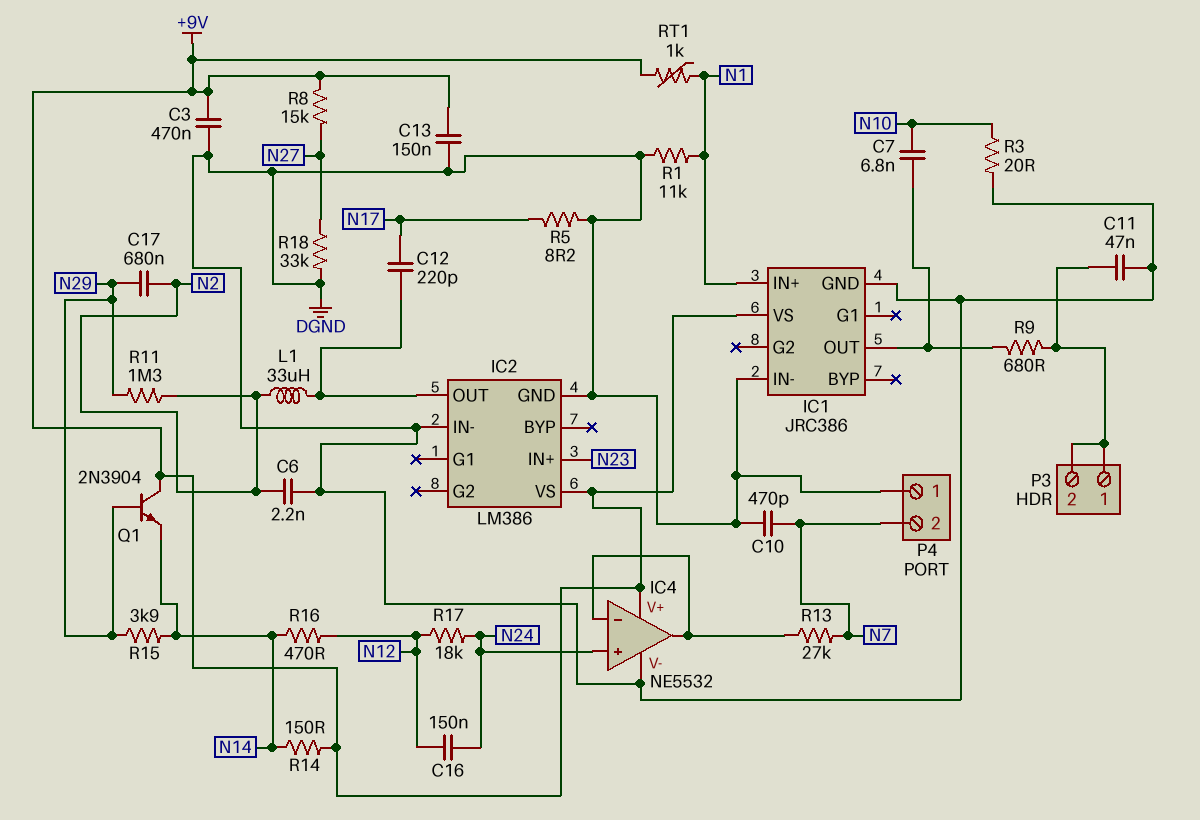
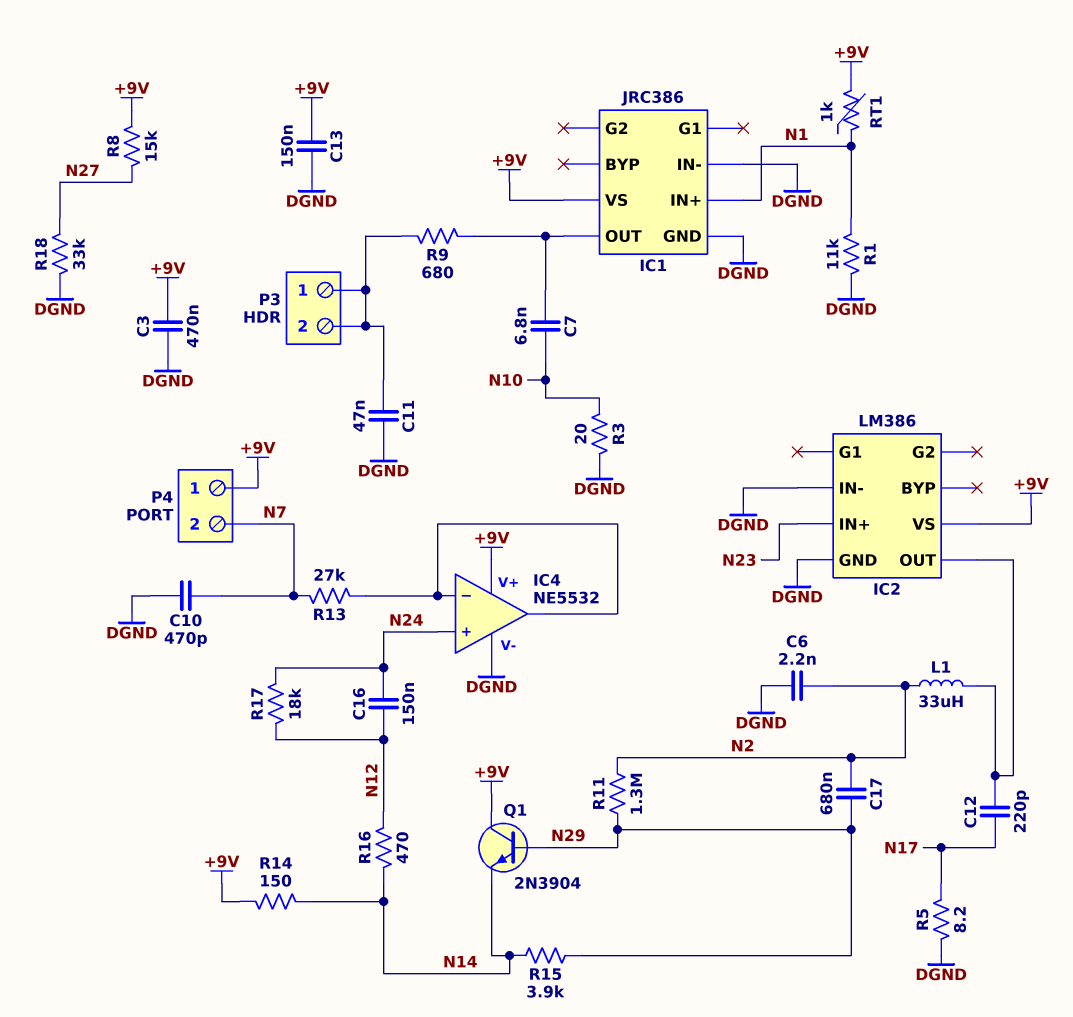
P4 pin 1: DGND -> +9V

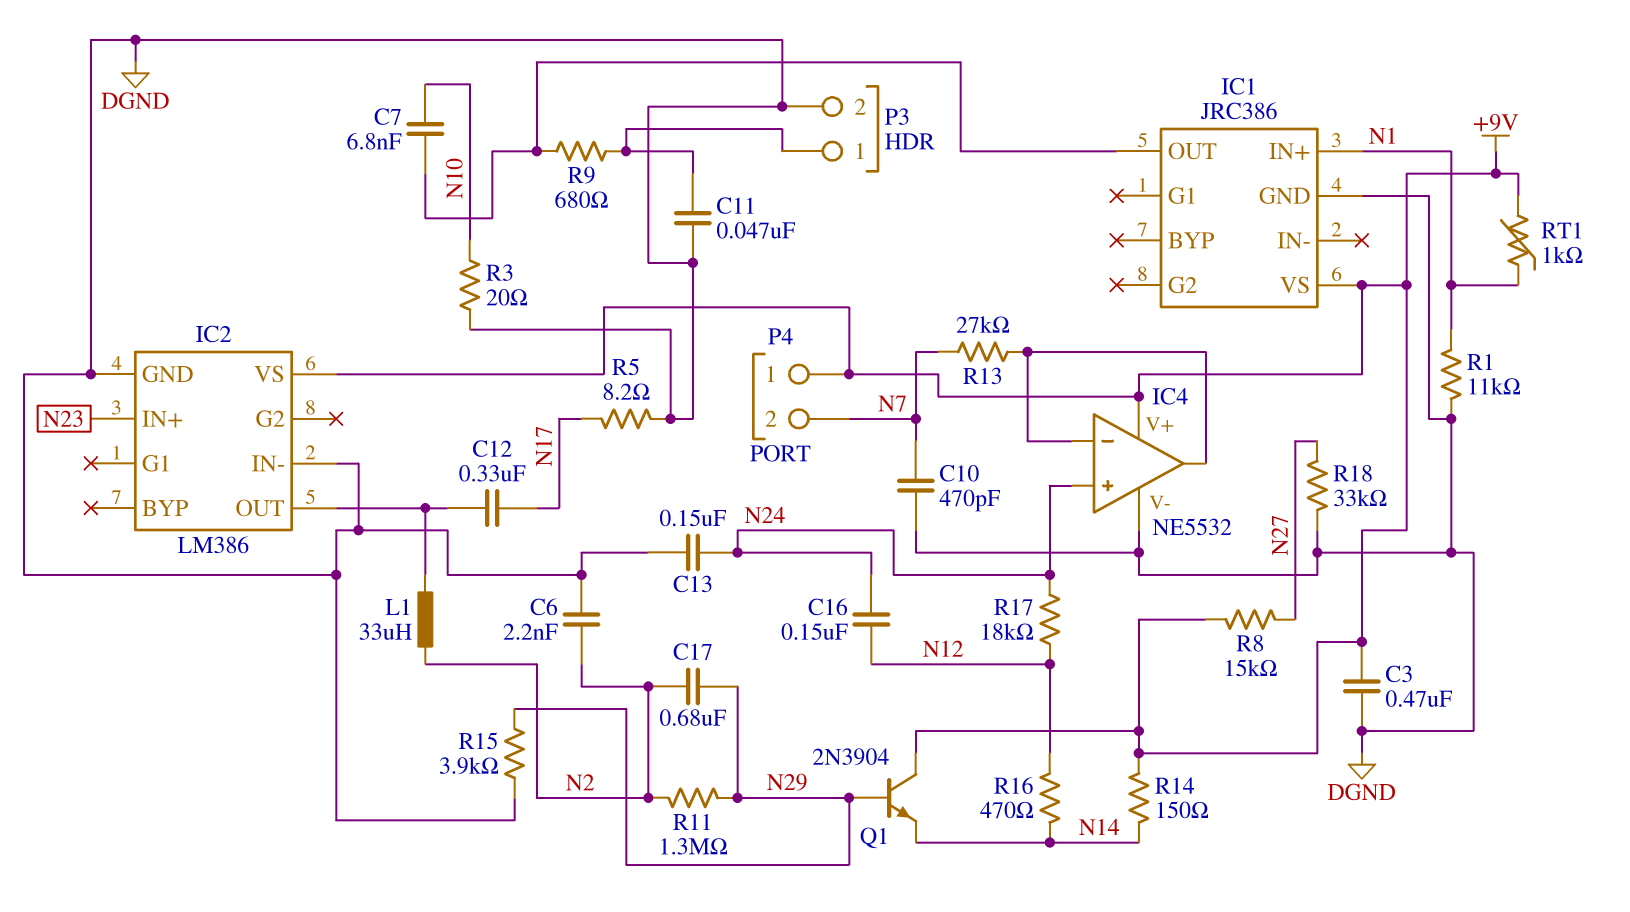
C12: 220pF (IC2/OUT, N17) -> 330nF (IC2/OUT, N17)
C13: 150nF (+9V, DGND) -> 150nF (DGND, N24)
IC1 pin IN-: DGND -> none
P3 pin 2: P3/1 -> DGND
R15: 3.9k (N14, N29) -> 3.9k (DGND, N29)

